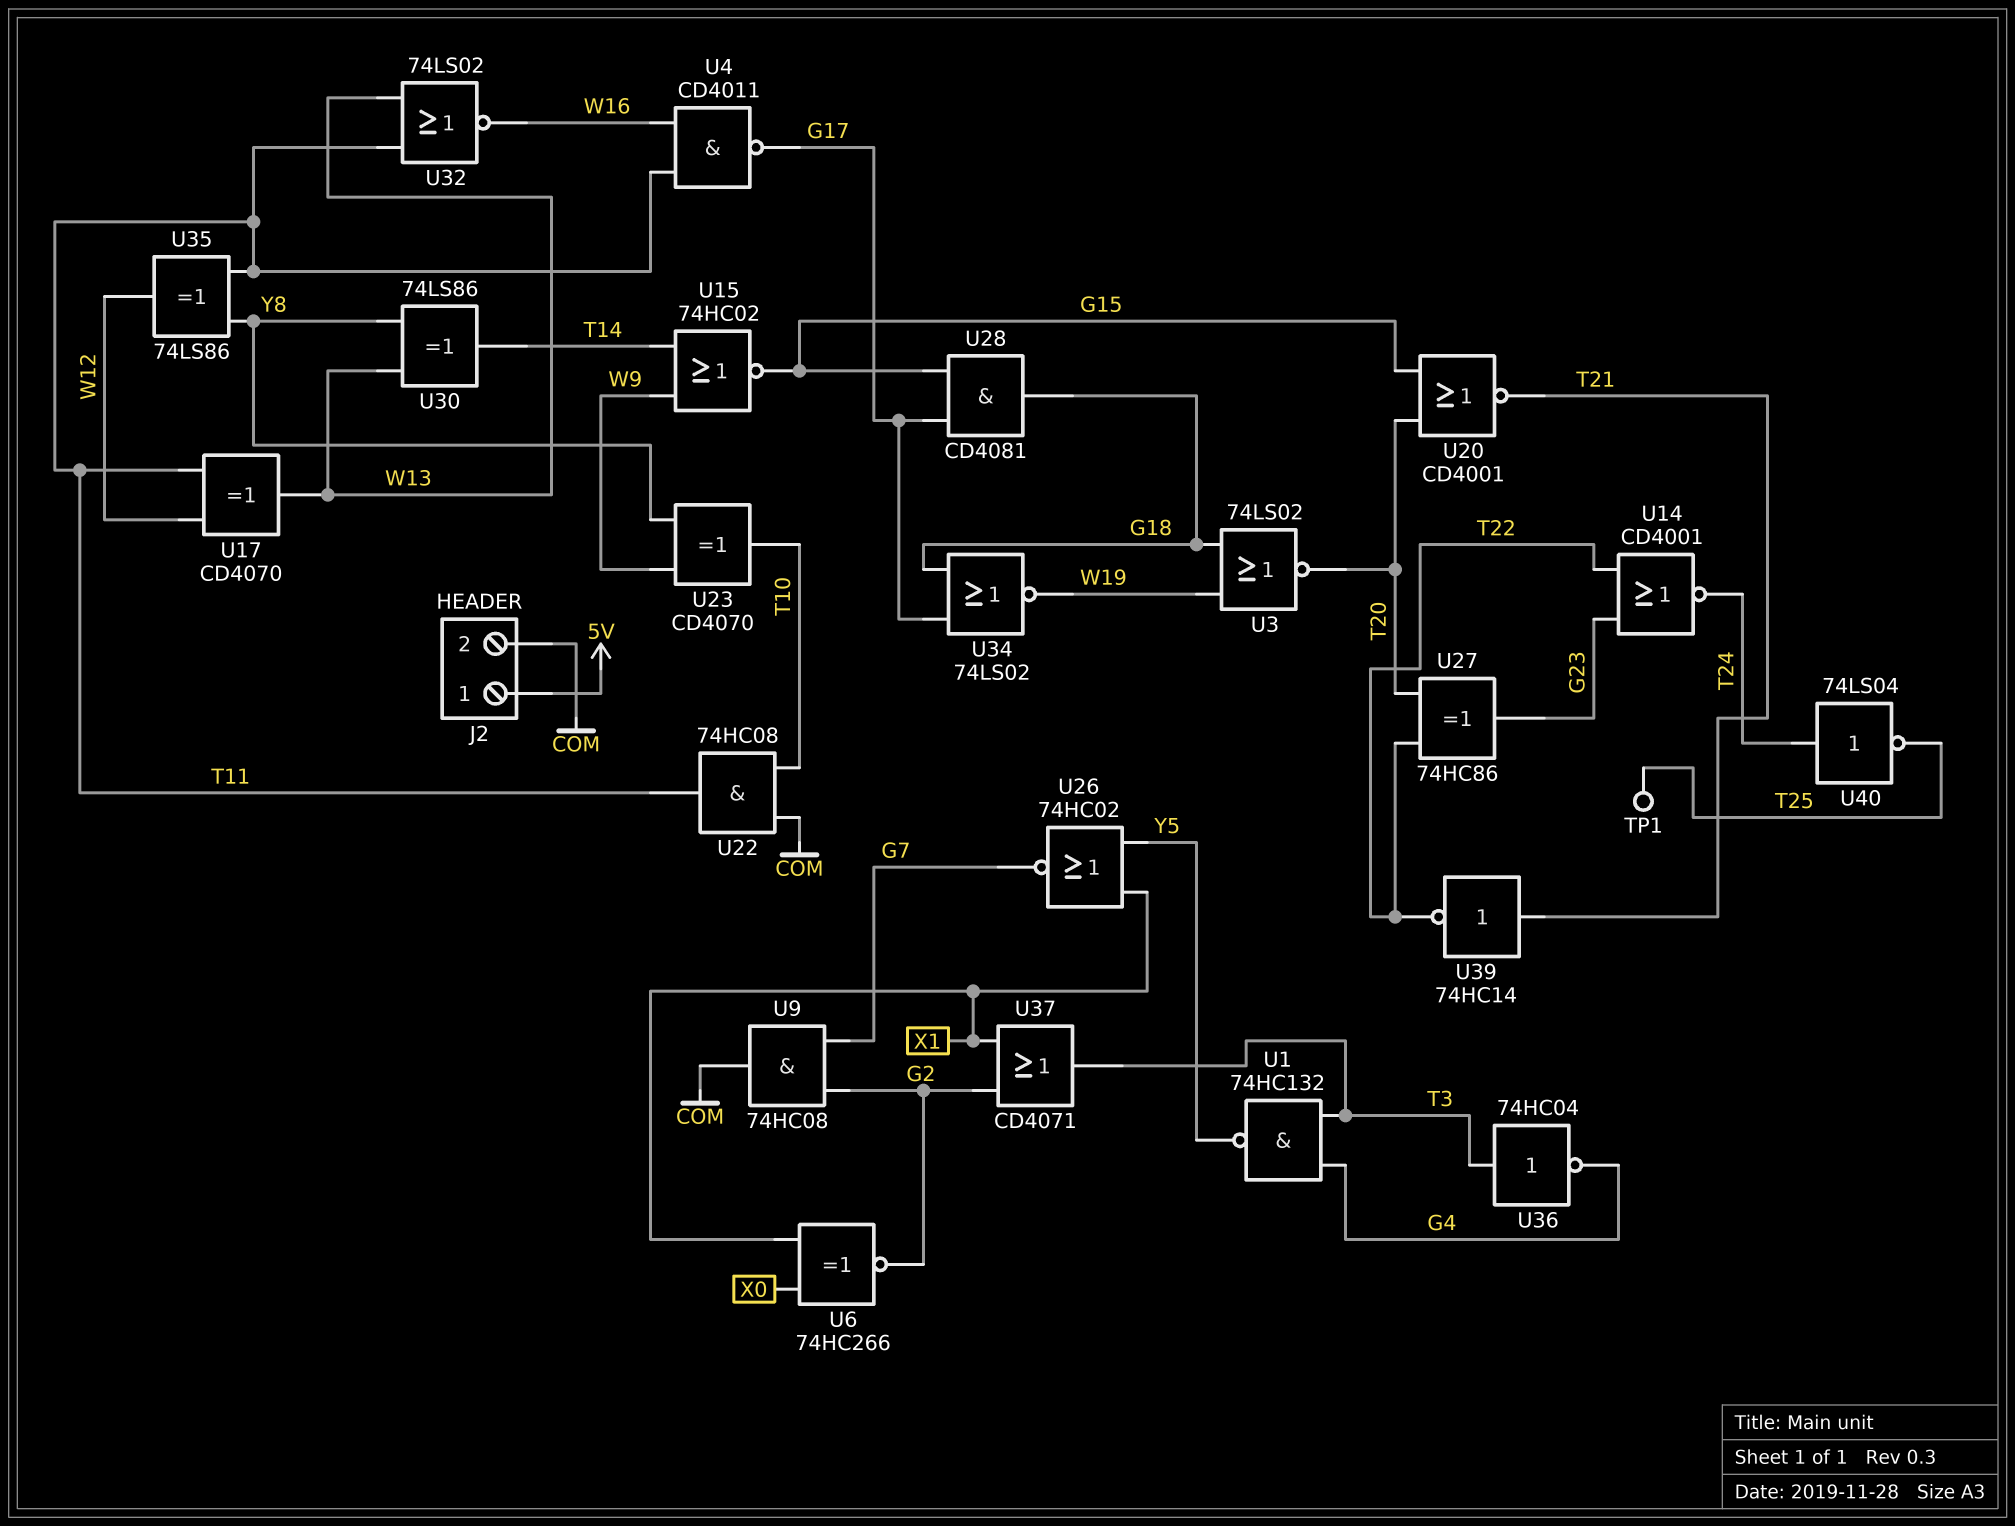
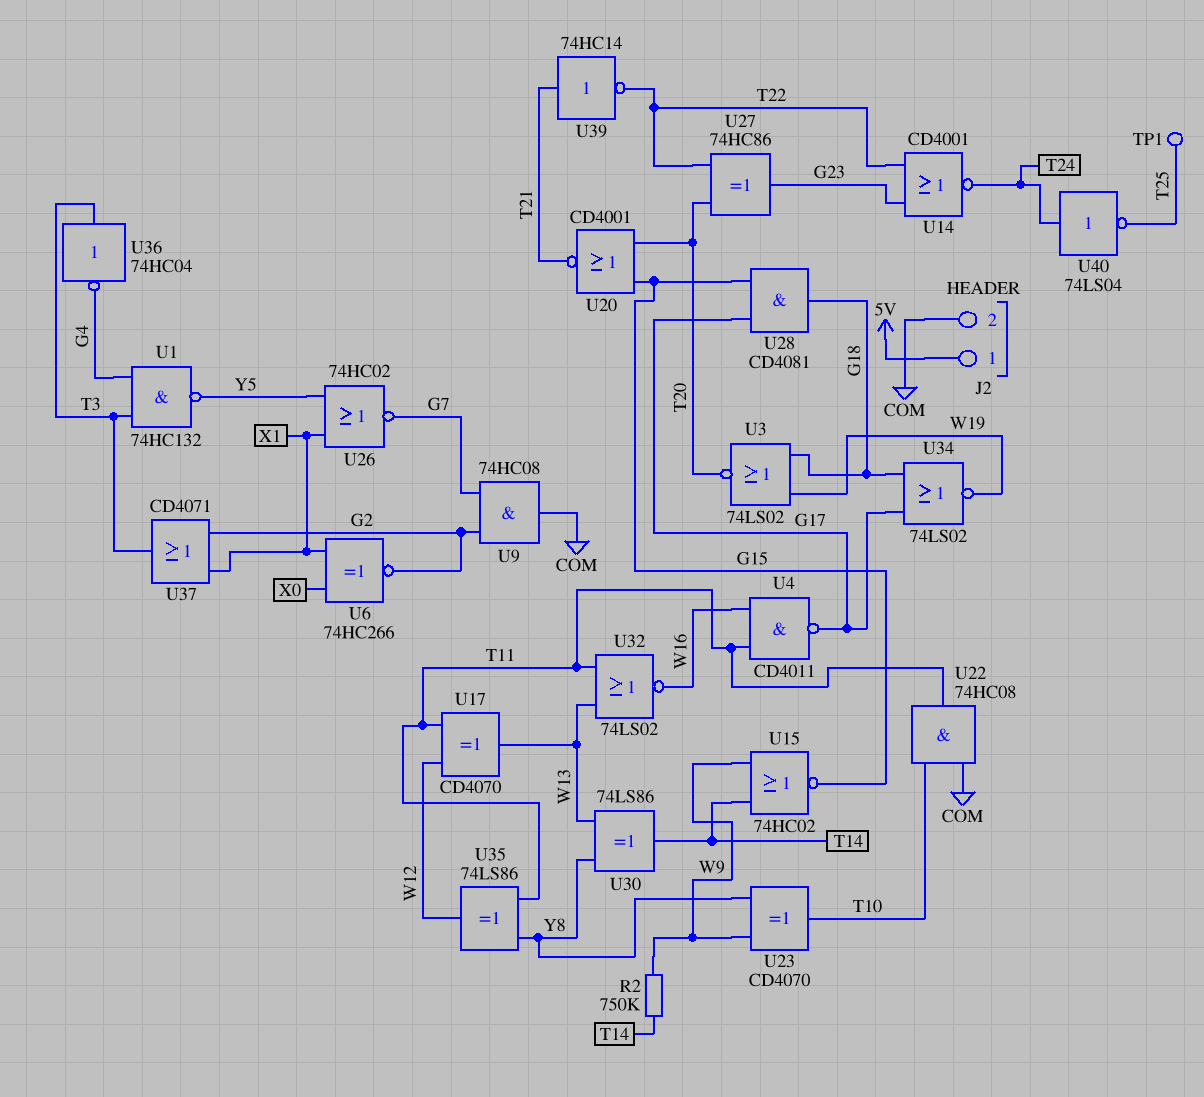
R2: none -> 750k (T14, W9)

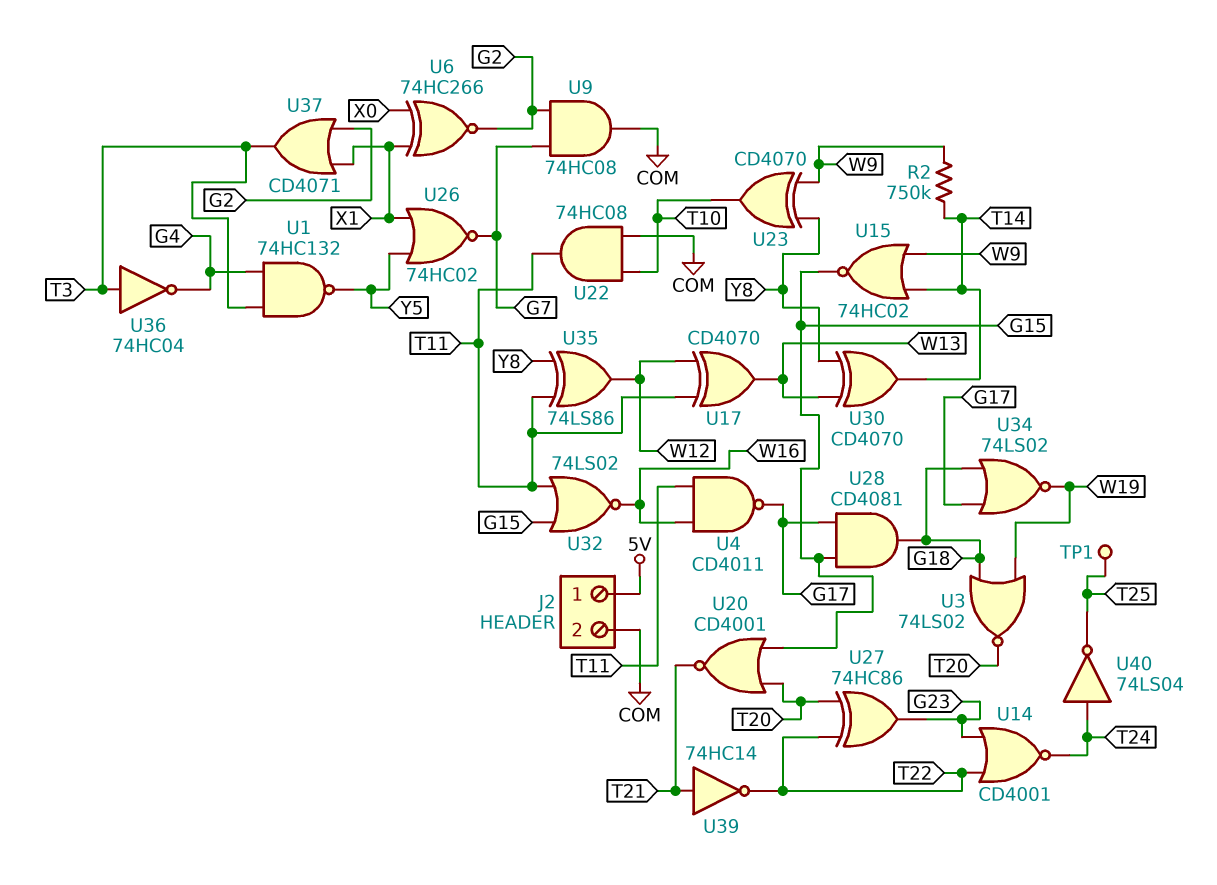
U30: XOR 74LS86 (in W13, in Y8, out T14) -> XOR CD4070 (in W13, in Y8, out T14)
U32: NOR 74LS02 (in T11, in W13, out W16) -> NOR 74LS02 (in G15, in T11, out W16)

